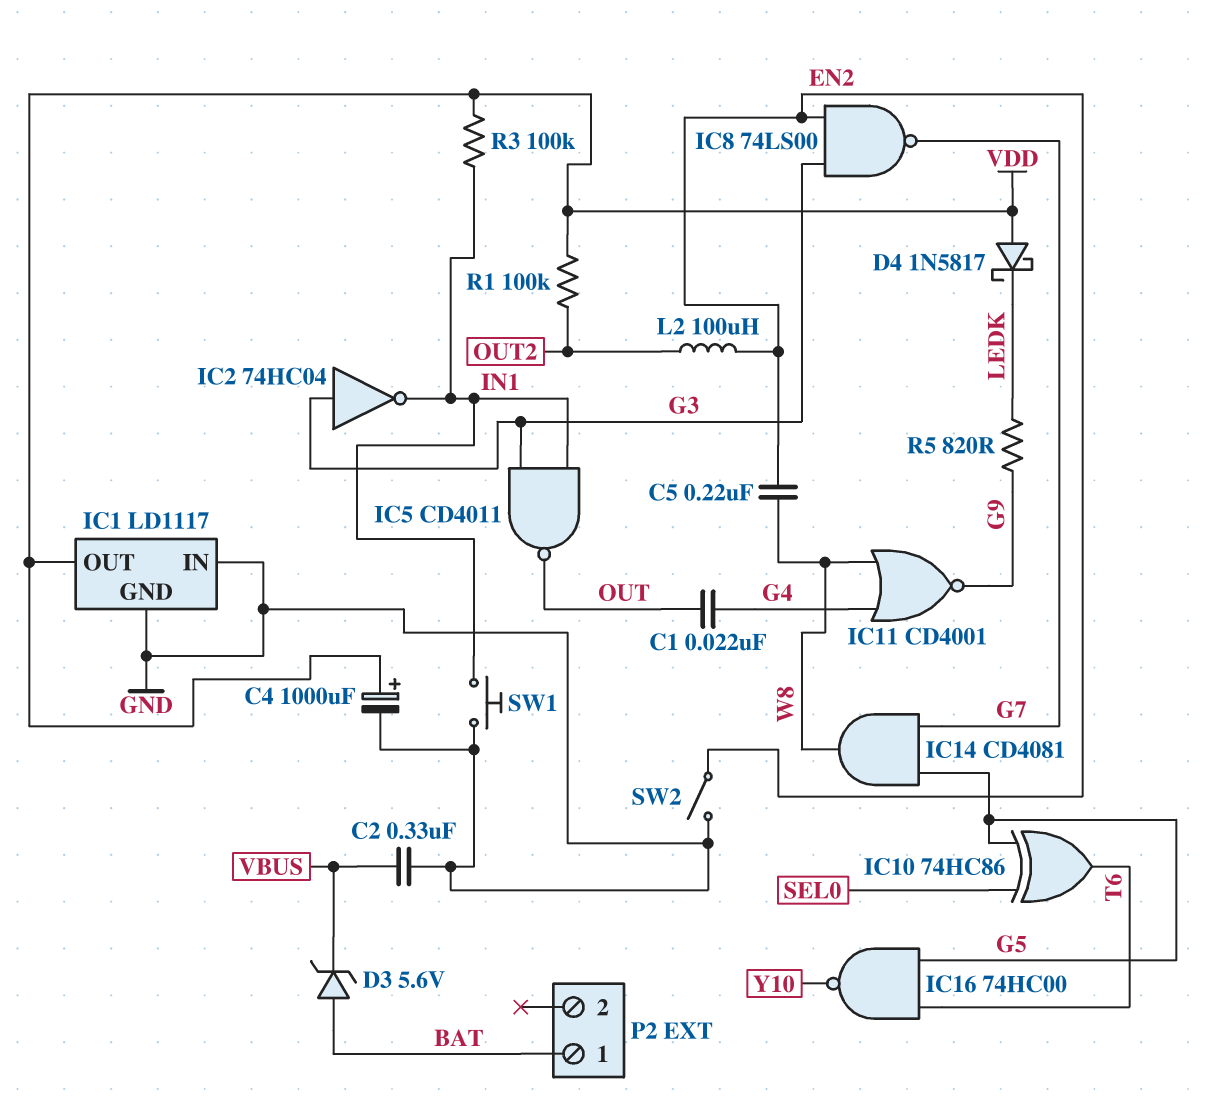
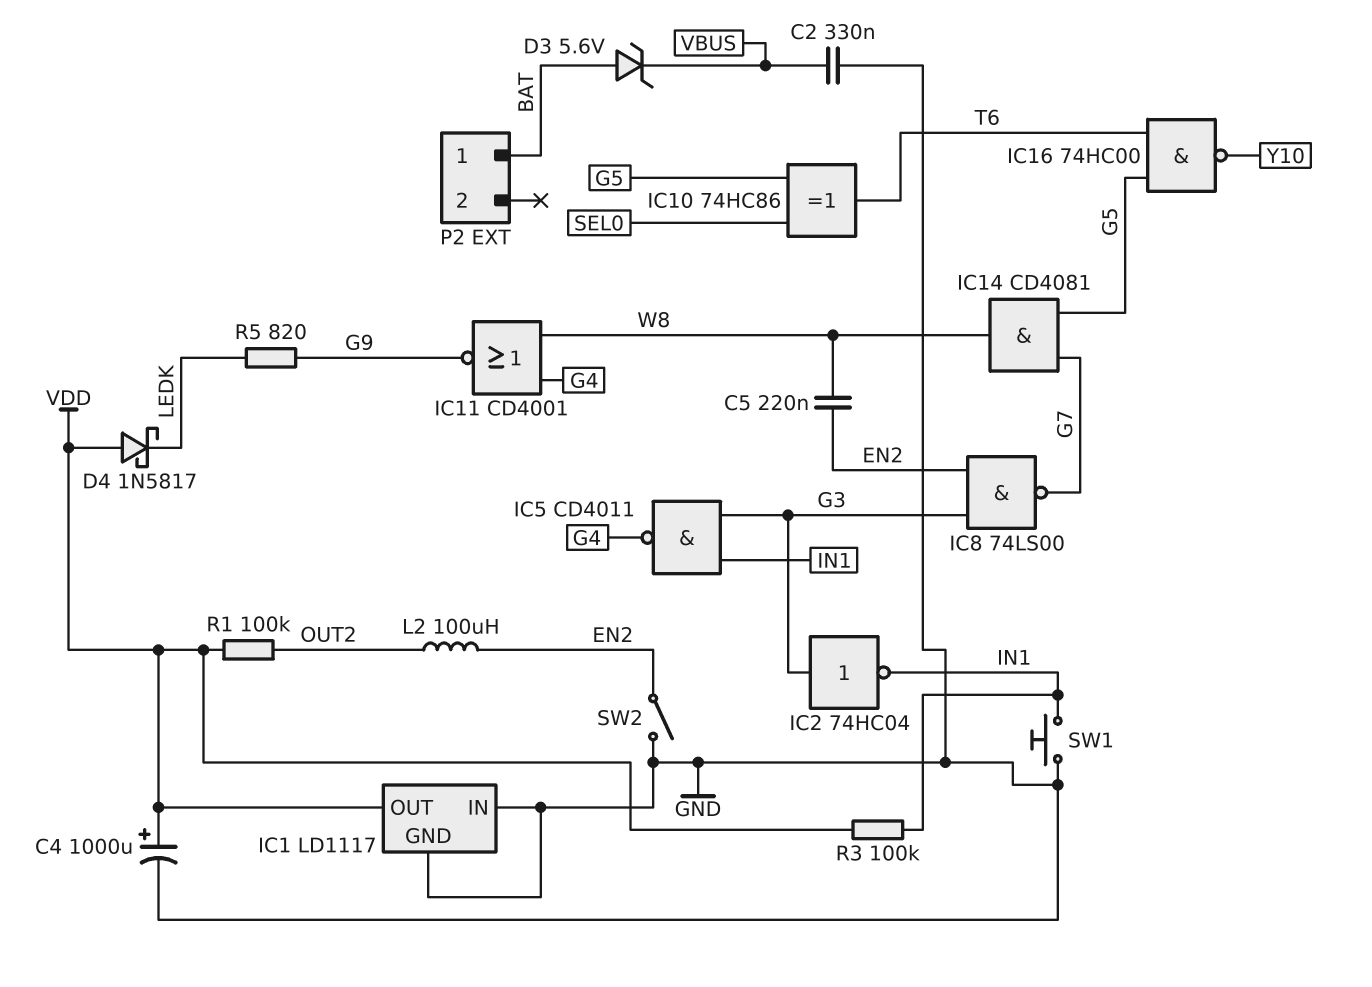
C1: 22nF (G4, OUT) -> none
IC5: NAND CD4011 (in G3, in IN1, out OUT) -> NAND CD4011 (in G3, in IN1, out G4)

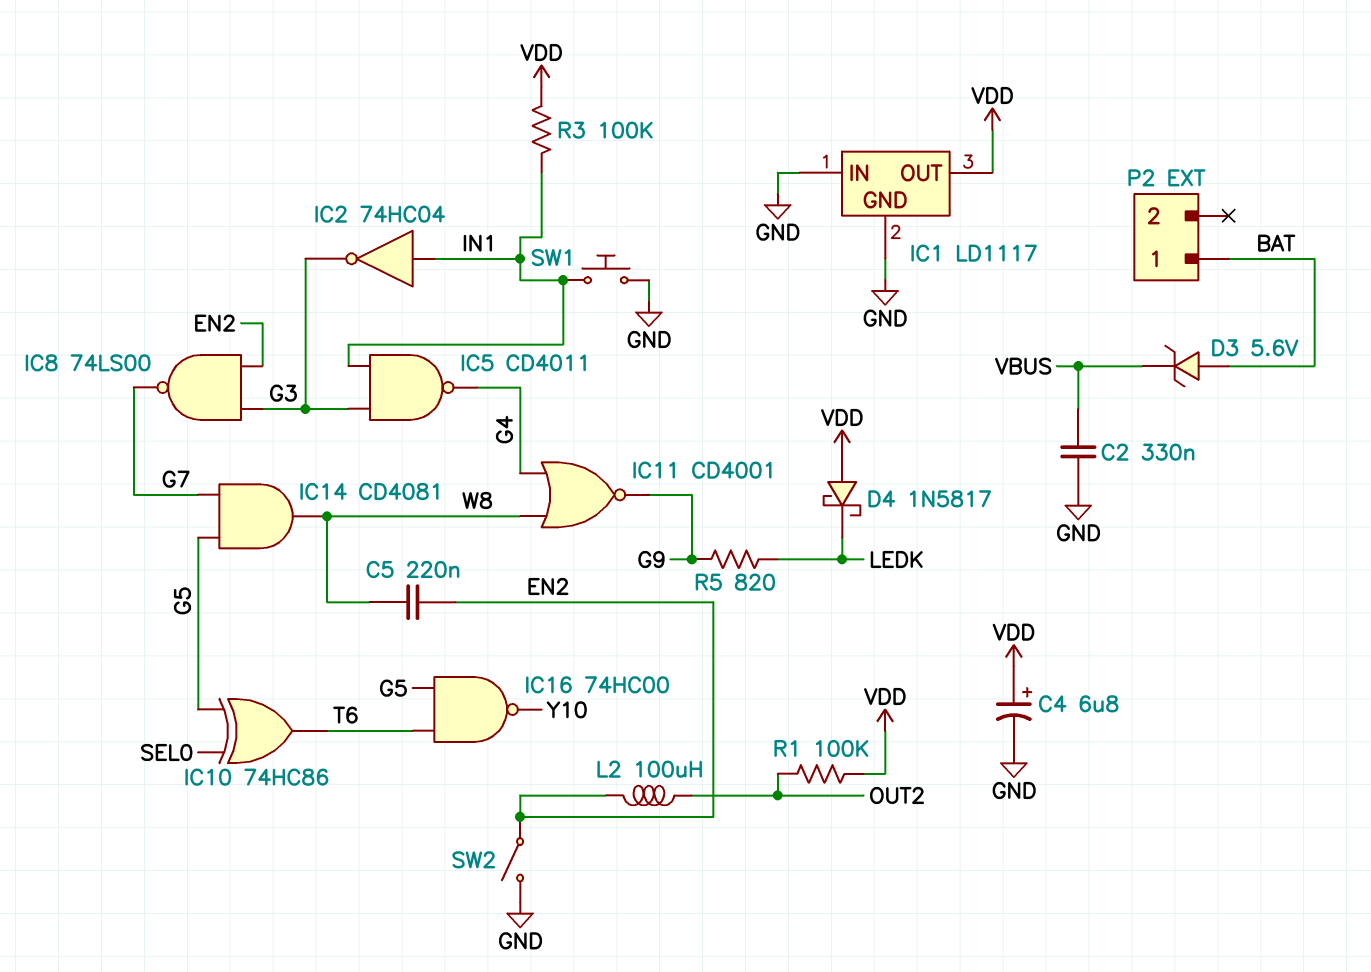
C4: 1000uF (plus VDD, minus GND) -> 6.8uF (plus VDD, minus GND)
IC2: NOT 74HC04 (in G3, out IN1) -> NOT 74HC04 (in IN1, out G3)

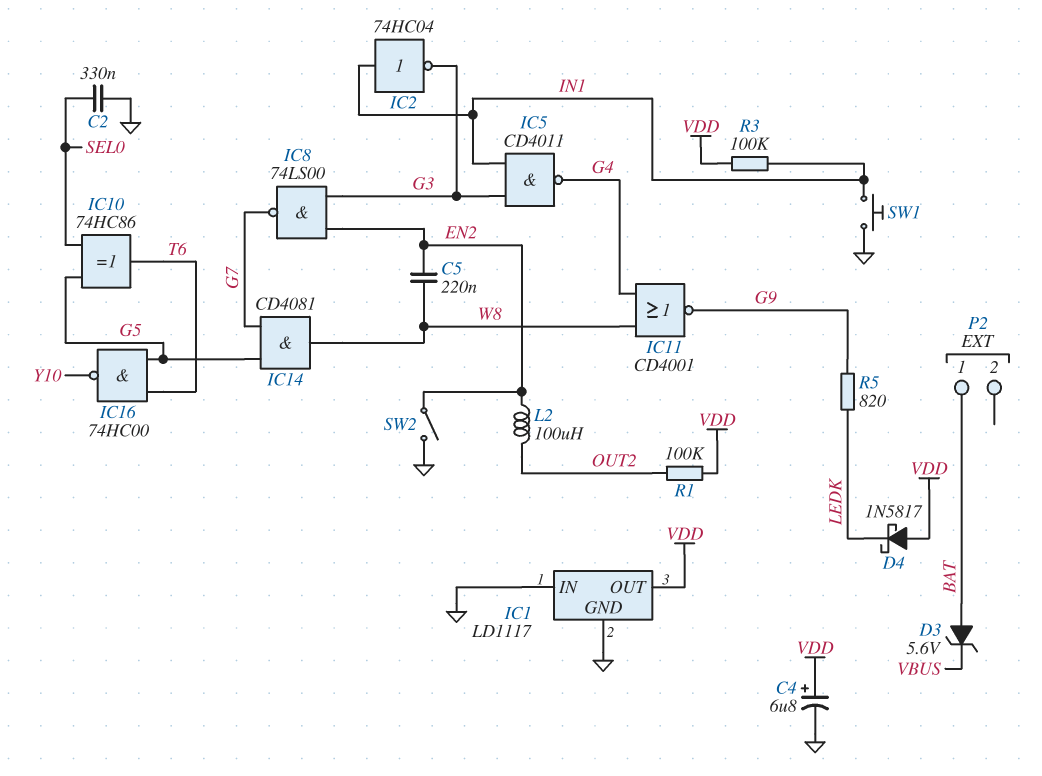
C2: 330nF (GND, VBUS) -> 330nF (GND, SEL0)

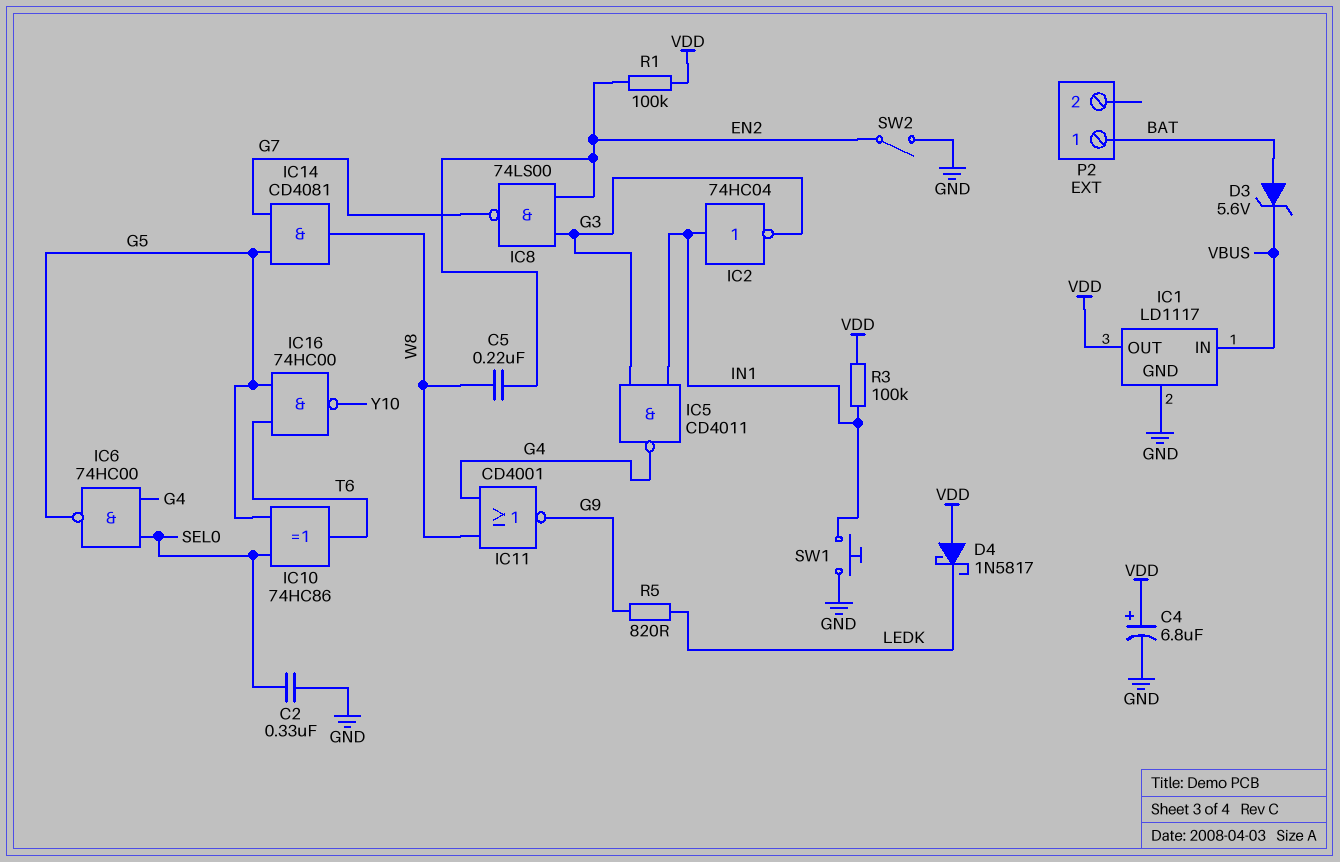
IC1 pin IN: GND -> VBUS
IC6: none -> NAND 74HC00 (in G4, in SEL0, out G5)
L2: 100uH (EN2, OUT2) -> none
R1: 100k (OUT2, VDD) -> 100k (EN2, VDD)

